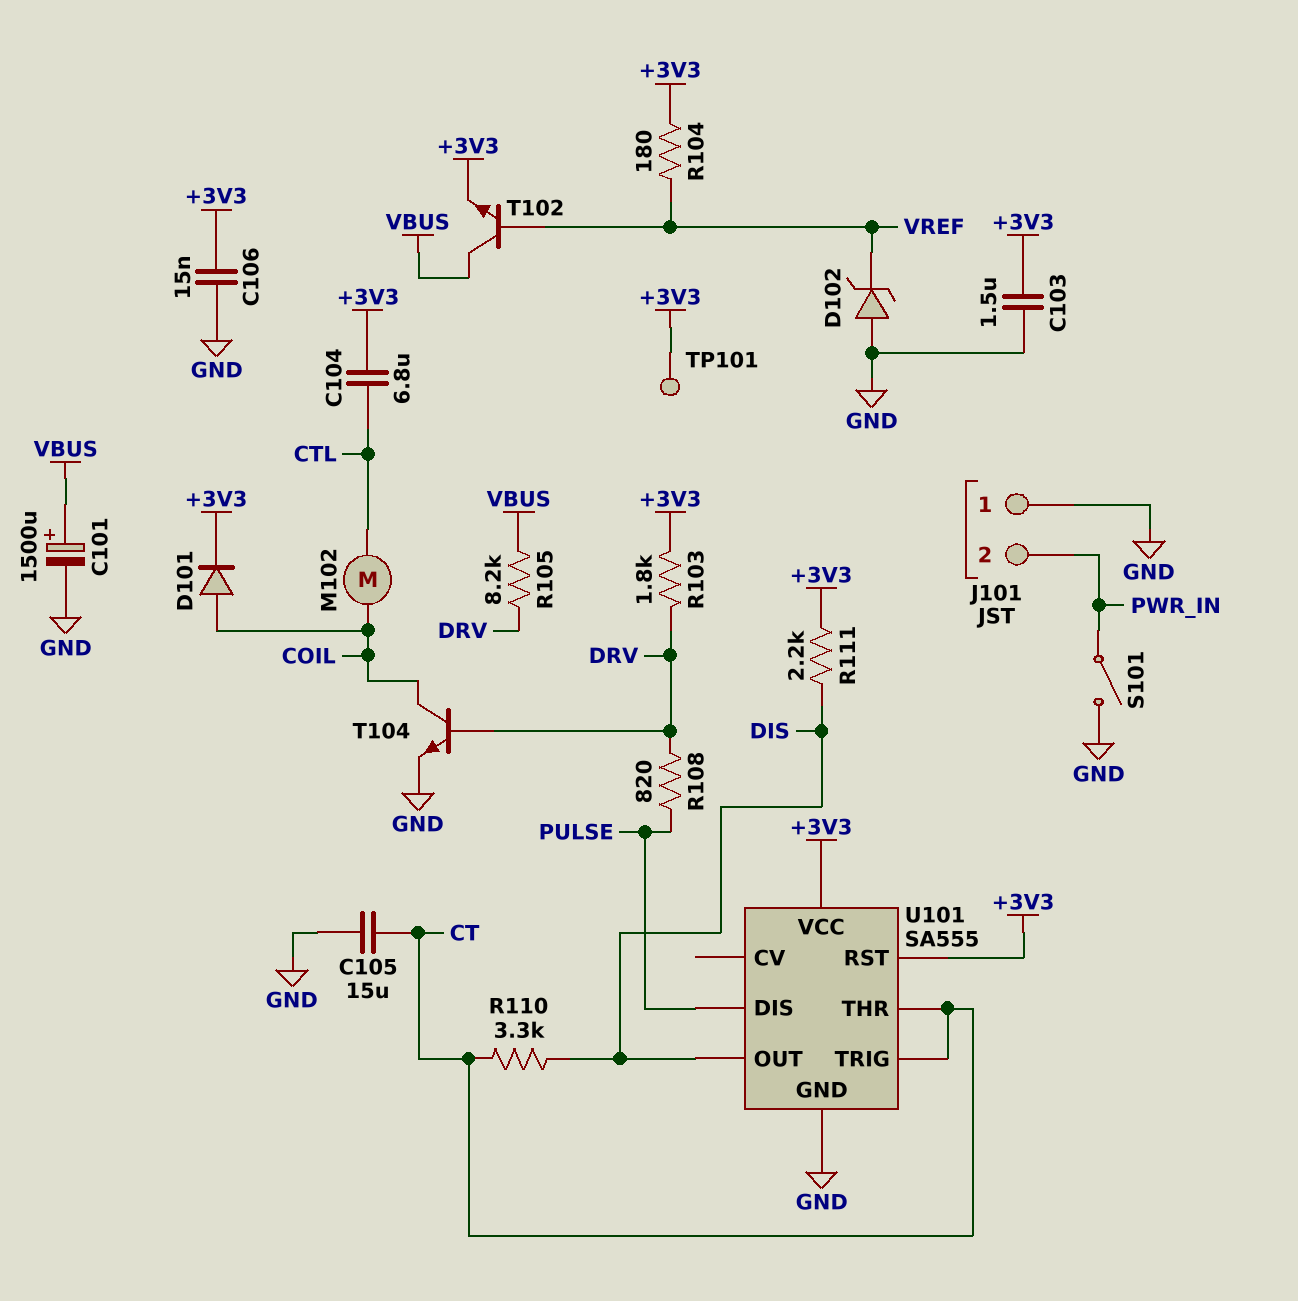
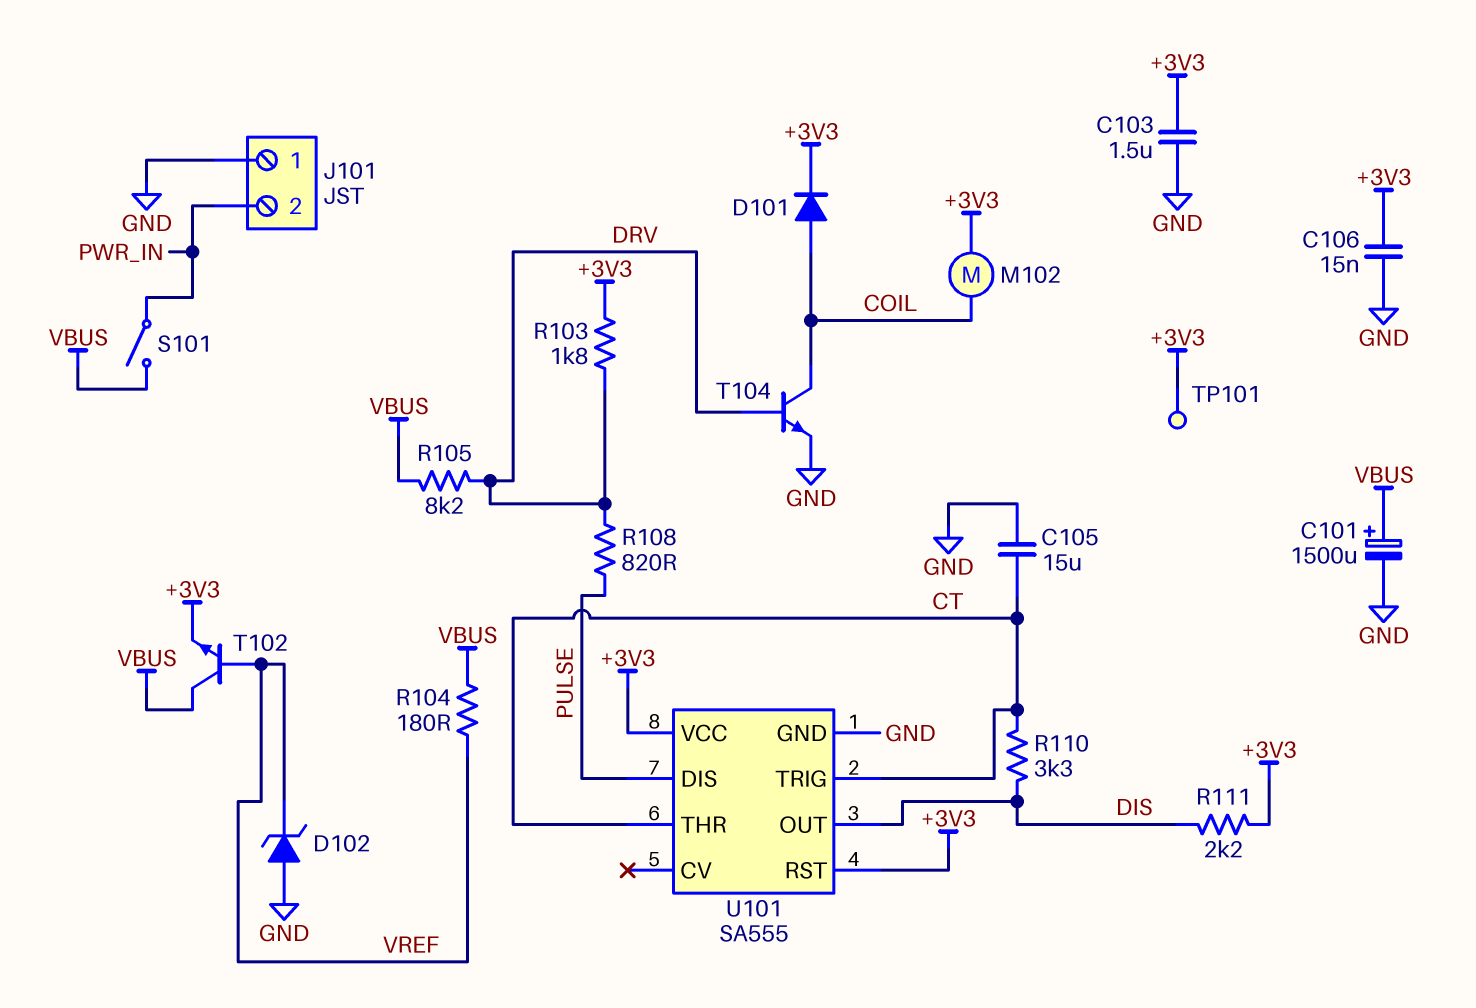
C104: 6.8uF (+3V3, CTL) -> none
M102: motor (COIL, CTL) -> motor (+3V3, COIL)
R104: 180 (+3V3, VREF) -> 180 (VBUS, VREF)
S101: switch (GND, PWR_IN) -> switch (PWR_IN, VBUS)

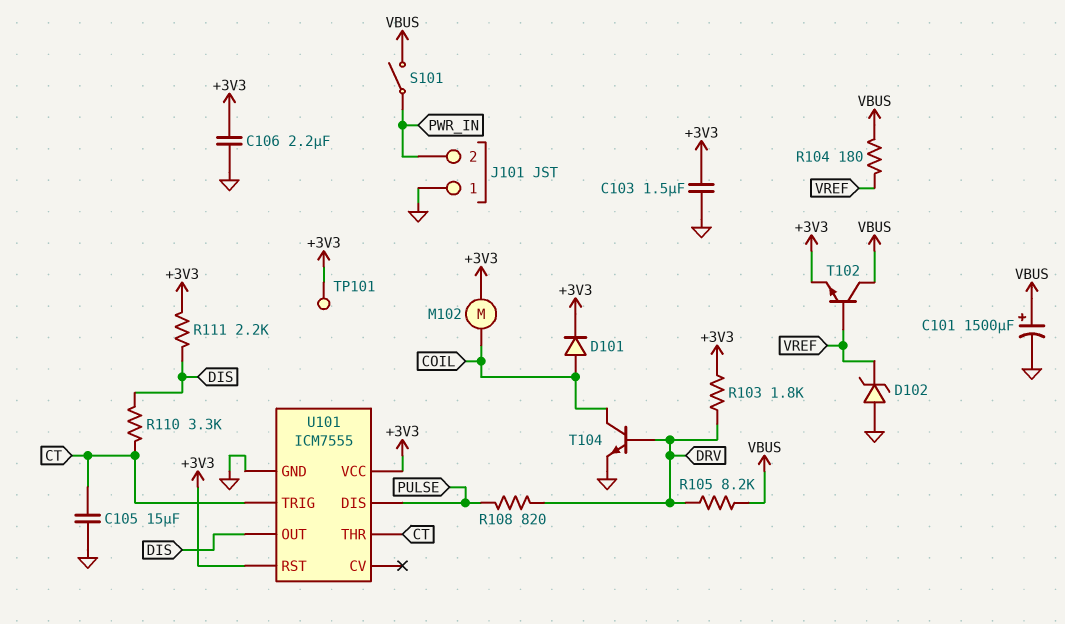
C106: 15nF (+3V3, GND) -> 2.2uF (+3V3, GND)
U101: SA555 -> ICM7555

